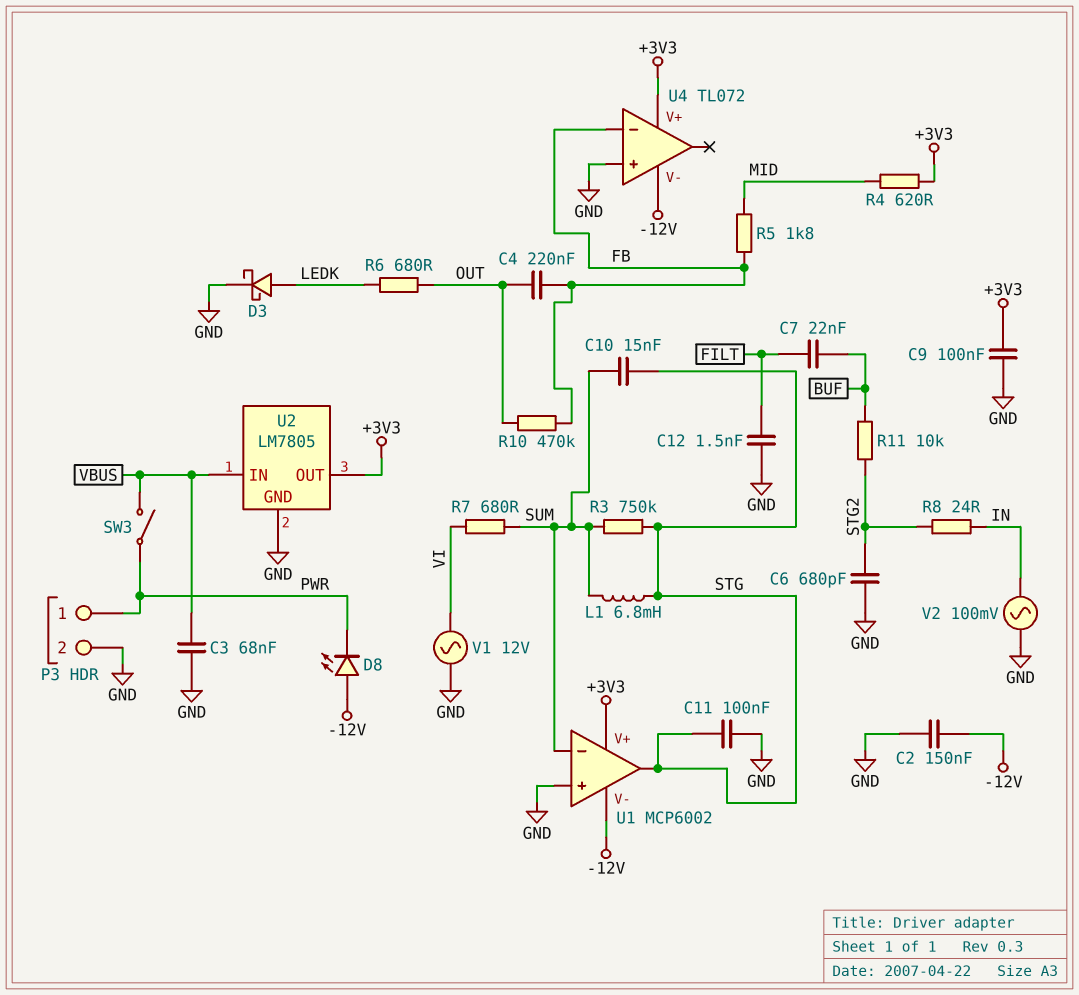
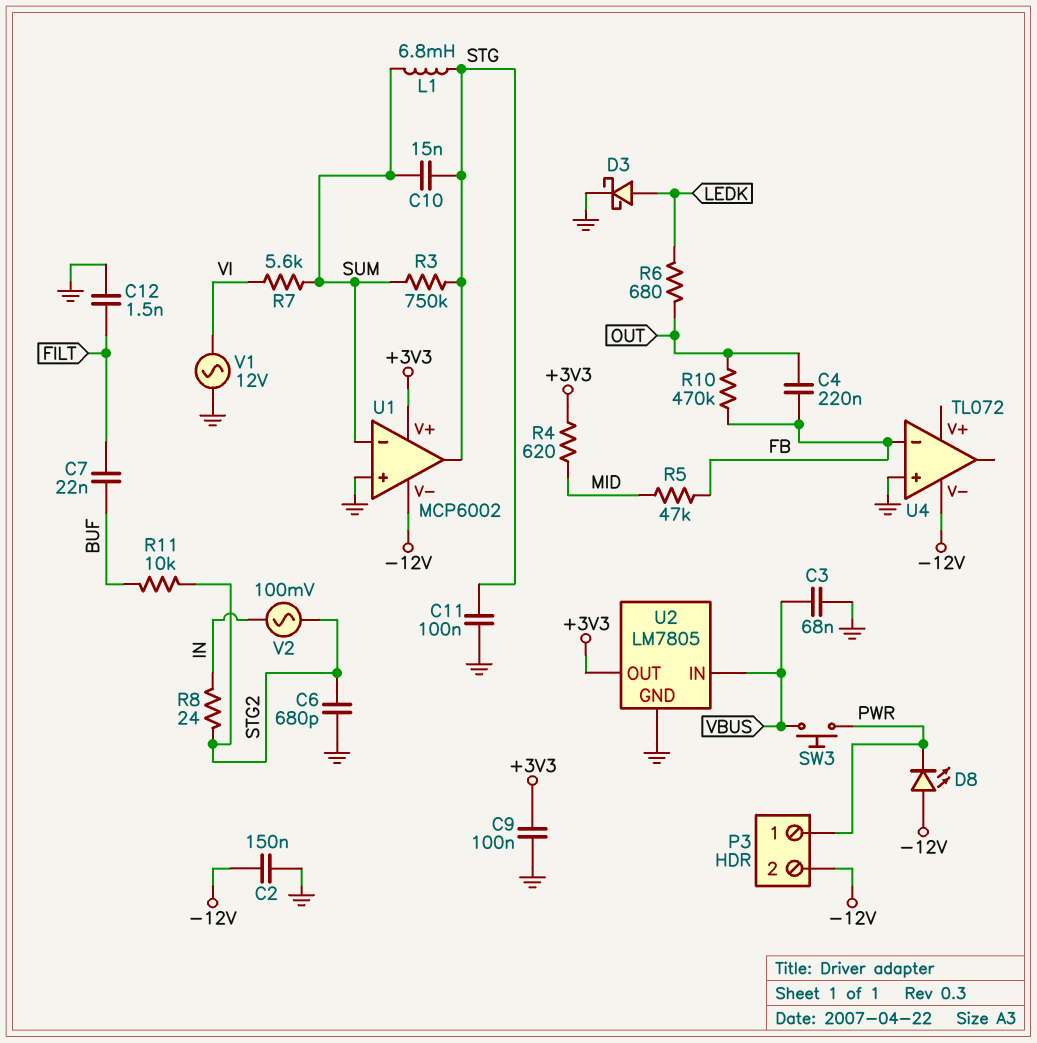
P3 pin 2: GND -> -12V
R5: 1.8k (FB, MID) -> 47k (FB, MID)
R7: 680 (SUM, VI) -> 5.6k (SUM, VI)
SW3: switch (PWR, VBUS) -> button (PWR, VBUS)
U4 pin V+: +3V3 -> none
V2: AC 100mV (GND, IN) -> AC 100mV (IN, STG2)

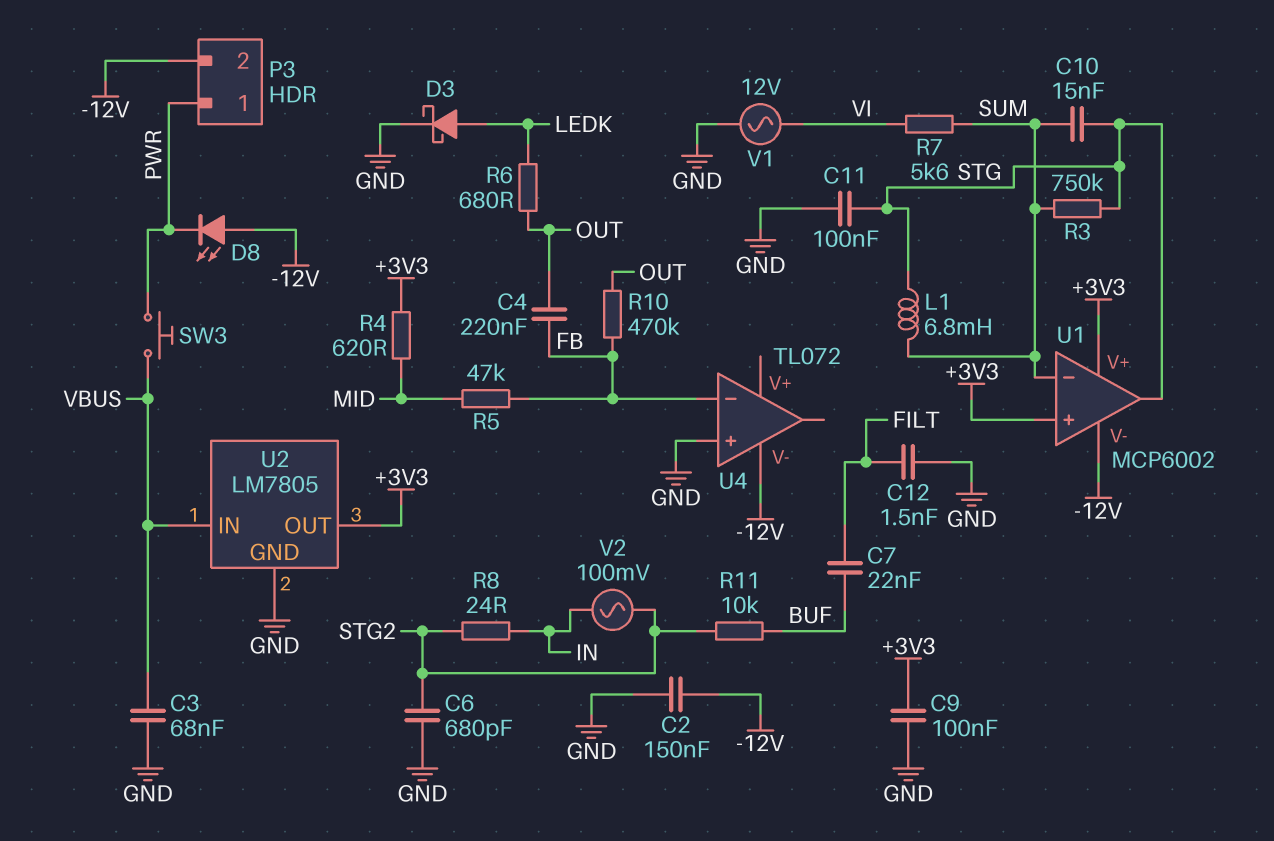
U1 pin in+: GND -> +3V3

